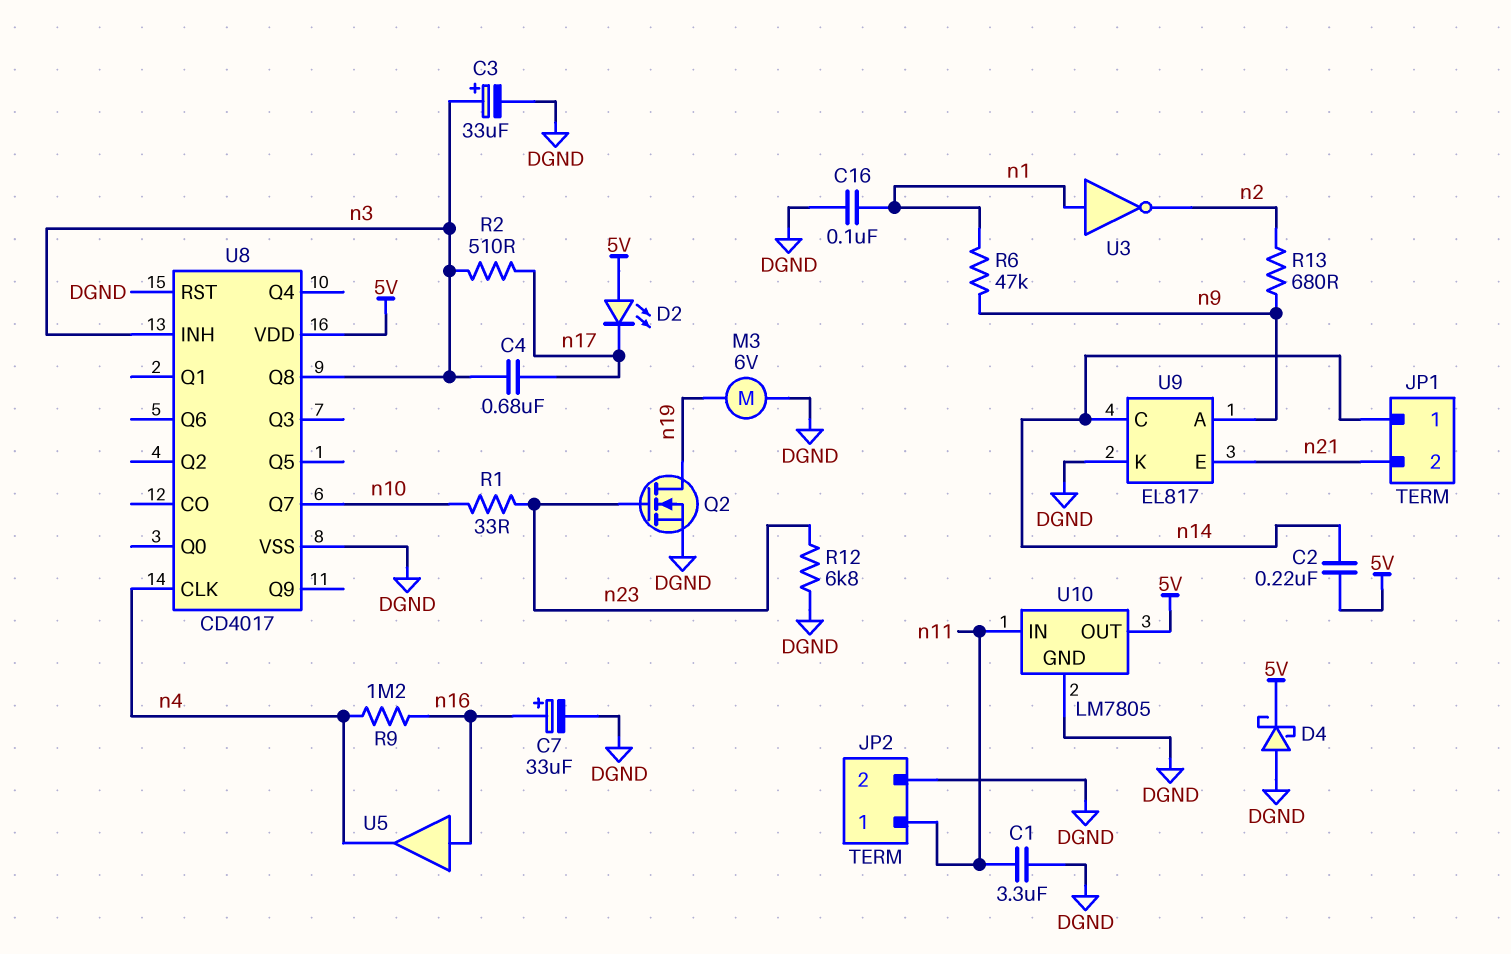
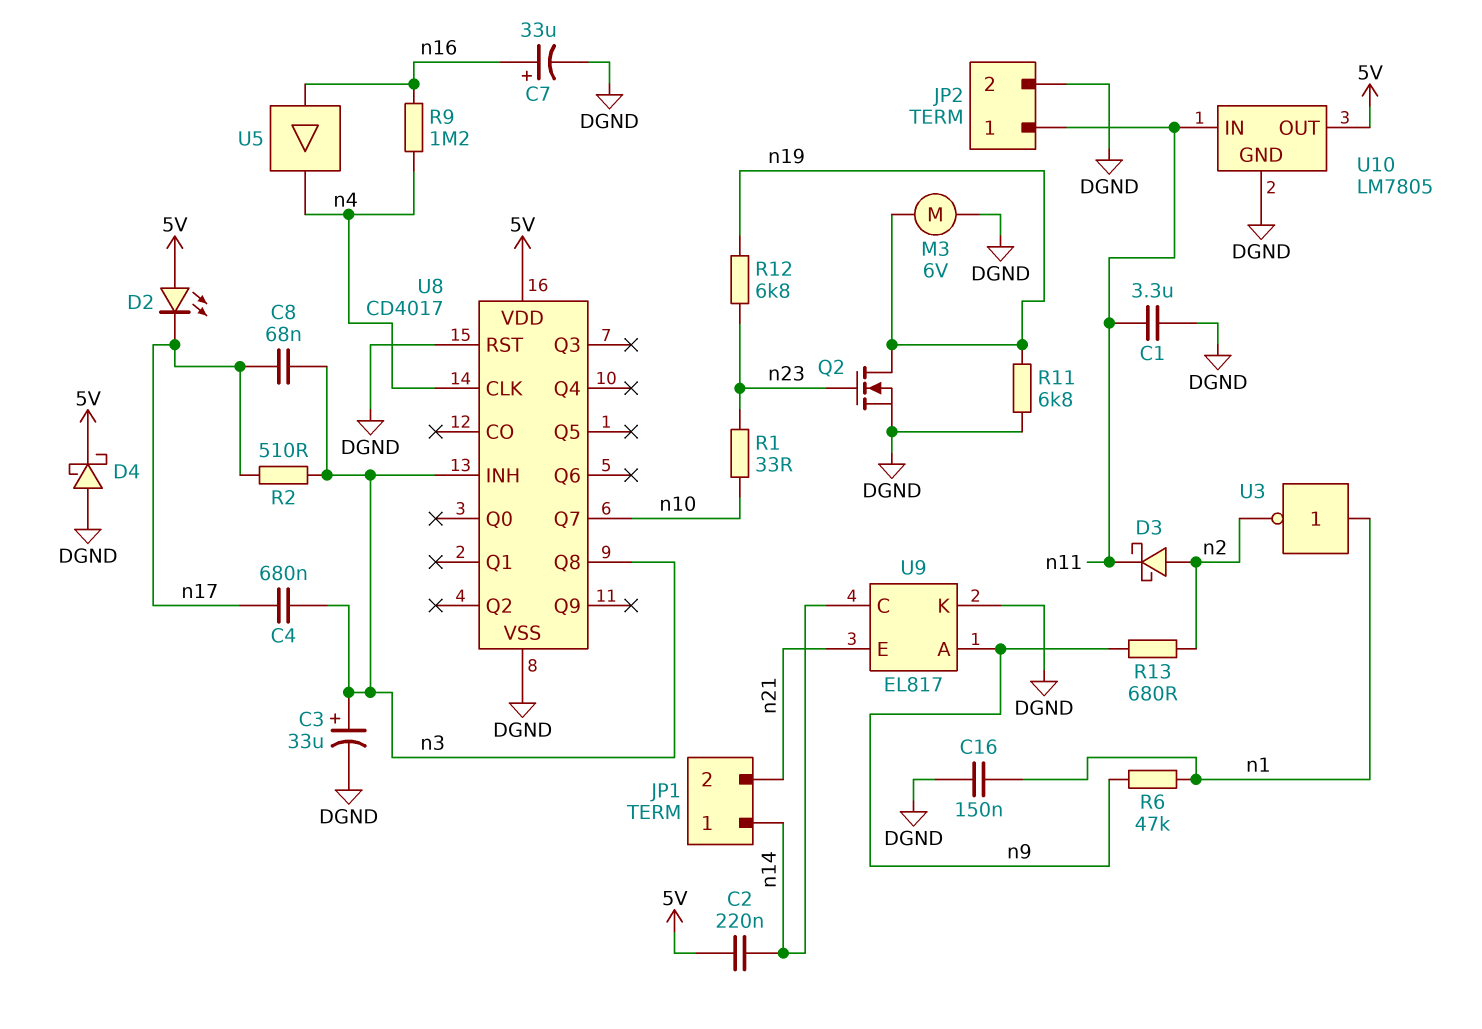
C8: none -> 68nF (n3, n17)
C16: 100nF (DGND, n1) -> 150nF (DGND, n1)
D3: none -> schottky (A n2, K n11)
R11: none -> 6.8k (DGND, n19)
R12: 6.8k (DGND, n23) -> 6.8k (n19, n23)

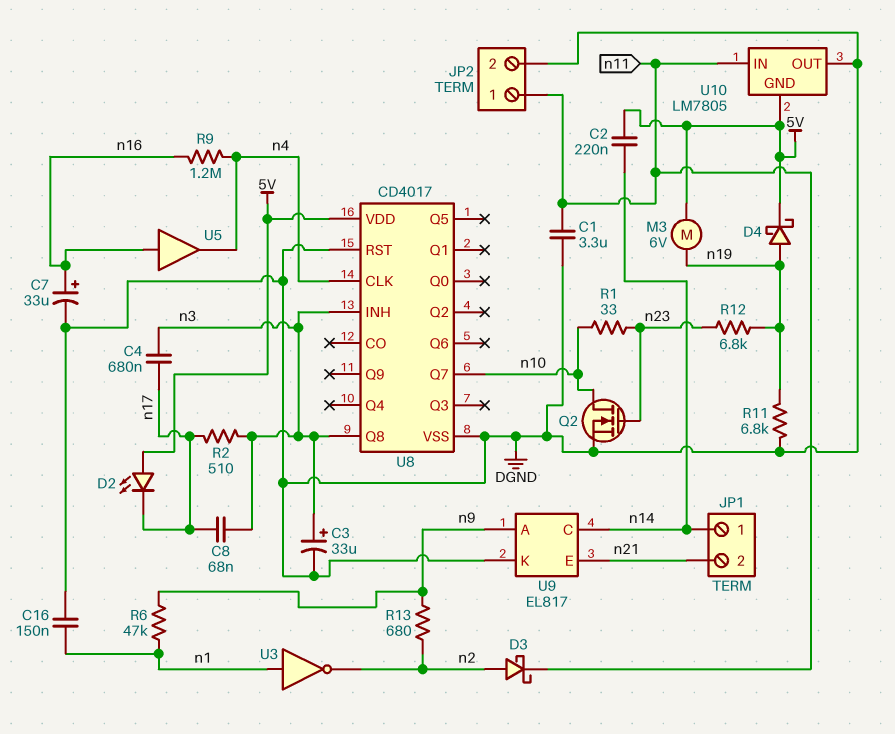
D4: schottky (A DGND, K 5V) -> schottky (A n19, K 5V)
M3: motor 6V (DGND, n19) -> motor 6V (5V, n19)
Q2: NMOS (G n23, D n19, S DGND) -> NMOS (G n23, D n10, S DGND)
U10 pin GND: DGND -> 5V
U10 pin OUT: 5V -> DGND

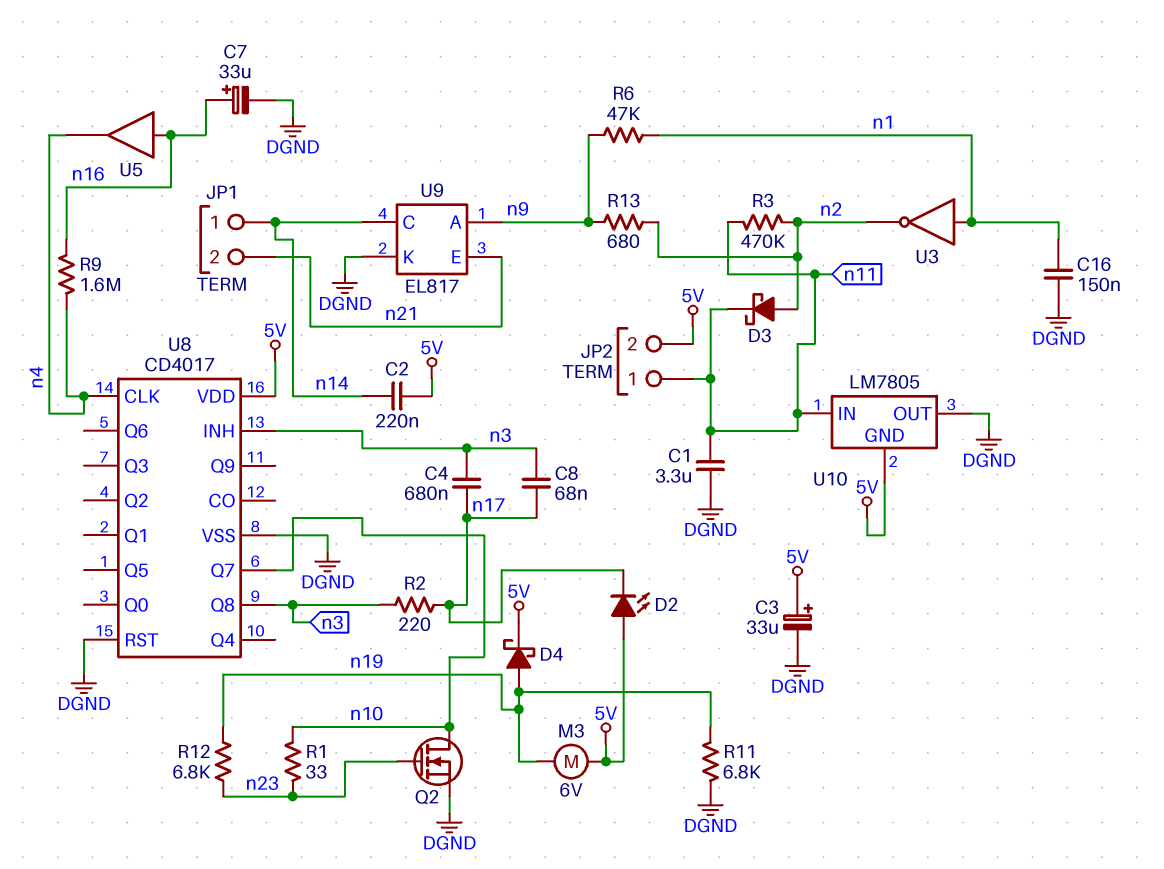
C3: 33uF (plus n3, minus DGND) -> 33uF (plus 5V, minus DGND)
JP2 pin 2: DGND -> 5V
R2: 510 (n3, n17) -> 220 (n3, n17)
R3: none -> 470k (n2, n11)
R9: 1.2M (n4, n16) -> 1.6M (n4, n16)

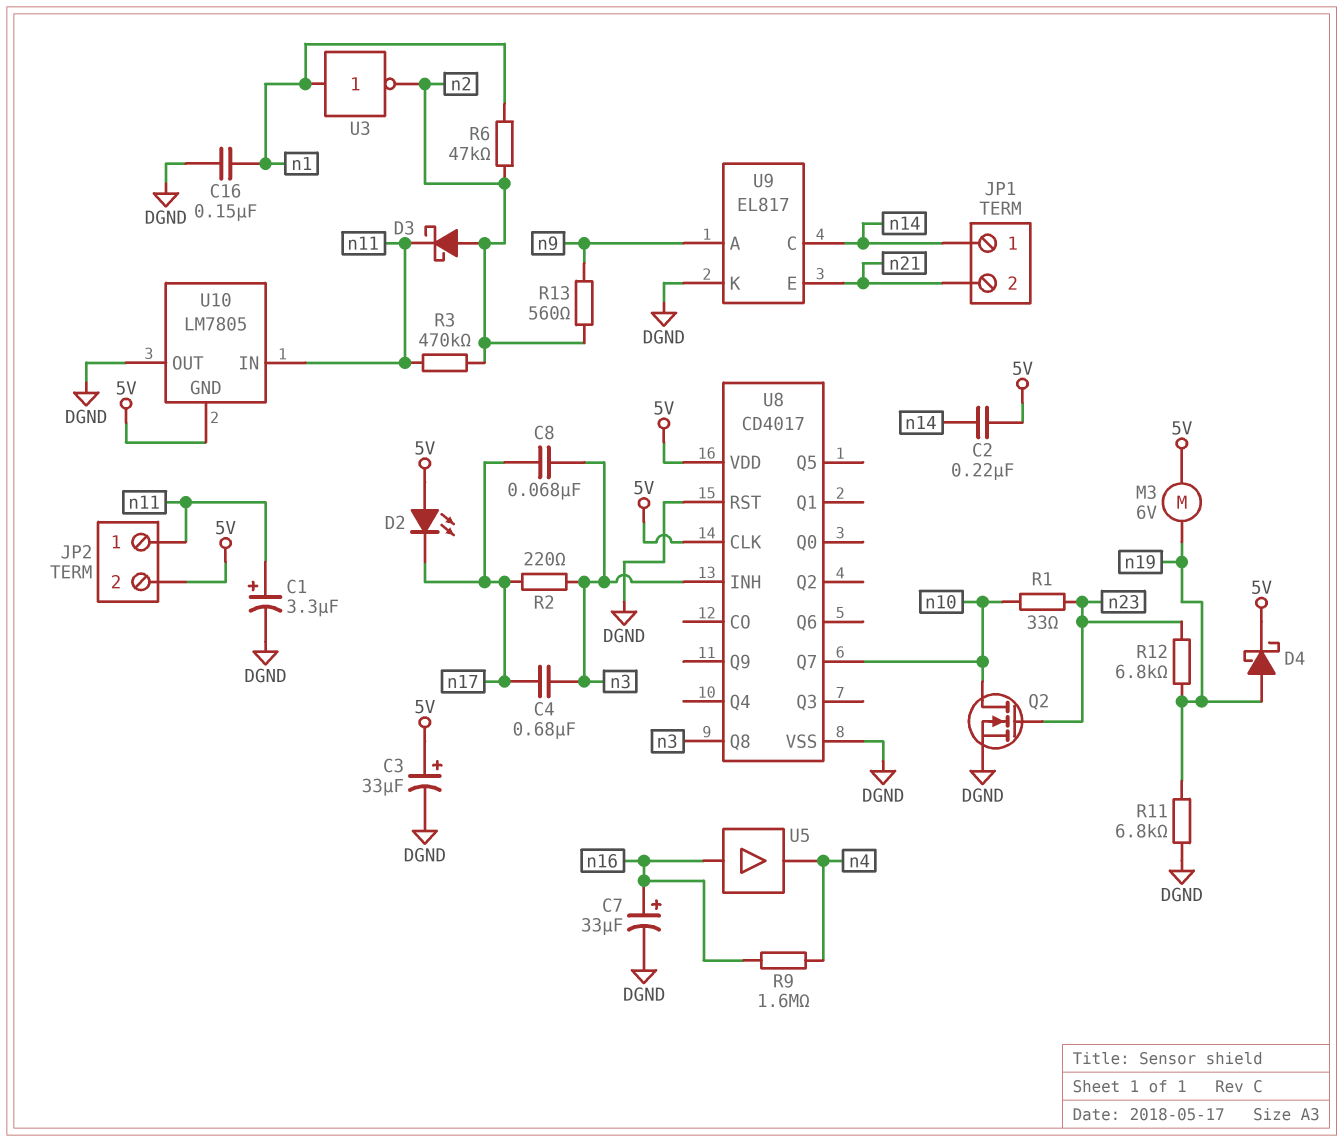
C1: 3.3uF (DGND, n11) -> 3.3uF (plus n11, minus DGND)
R6: 47k (n1, n9) -> 47k (n1, n2)
R13: 680 (n2, n9) -> 560 (n2, n9)
U8 pin CLK: n4 -> 5V

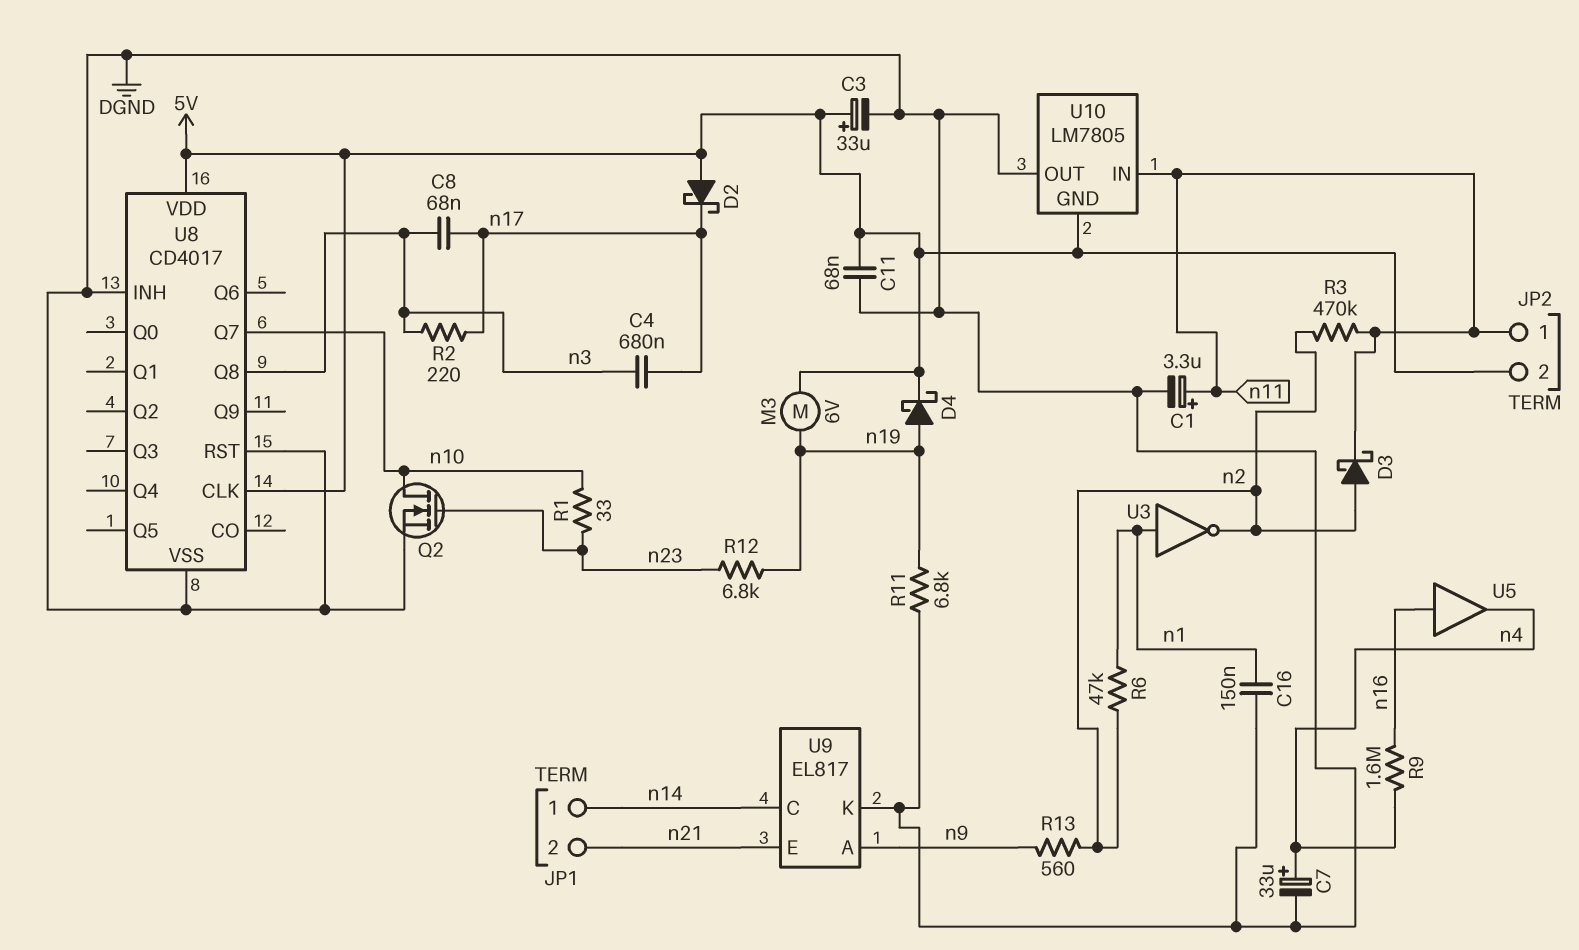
C2: 220nF (5V, n14) -> none
C7: 33uF (plus n16, minus DGND) -> 33uF (plus n4, minus DGND)
C11: none -> 68nF (5V, DGND)
D2: LED (A 5V, K n17) -> schottky (A 5V, K n17)
U8 pin INH: n3 -> DGND

